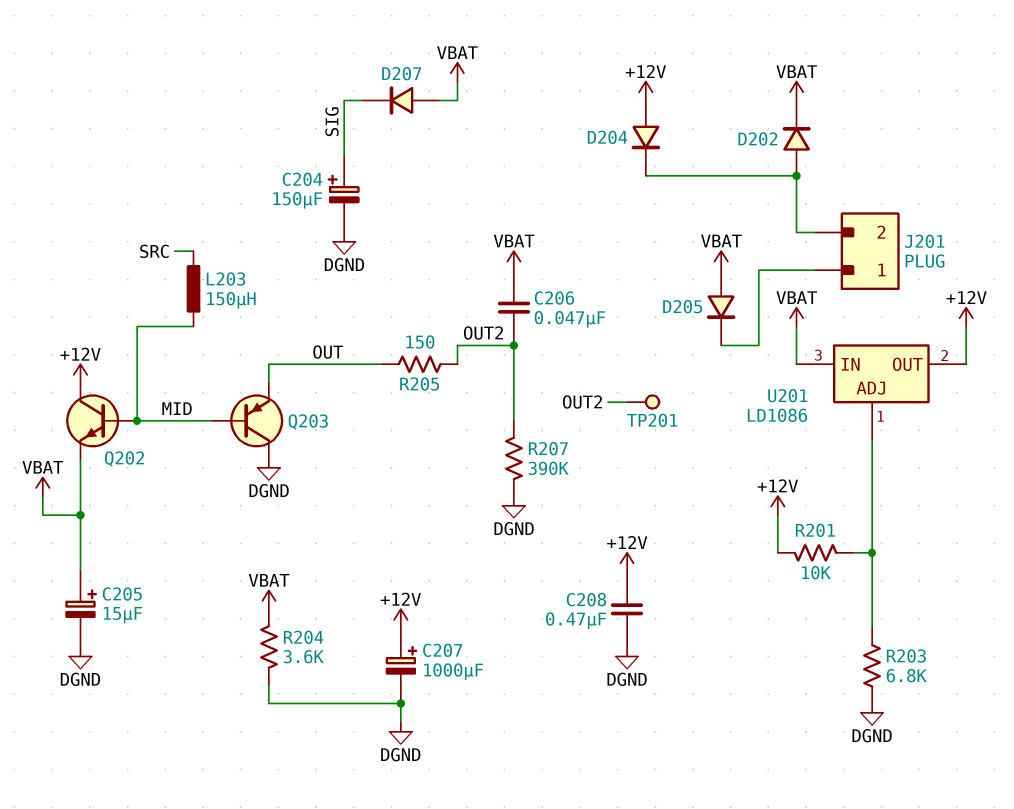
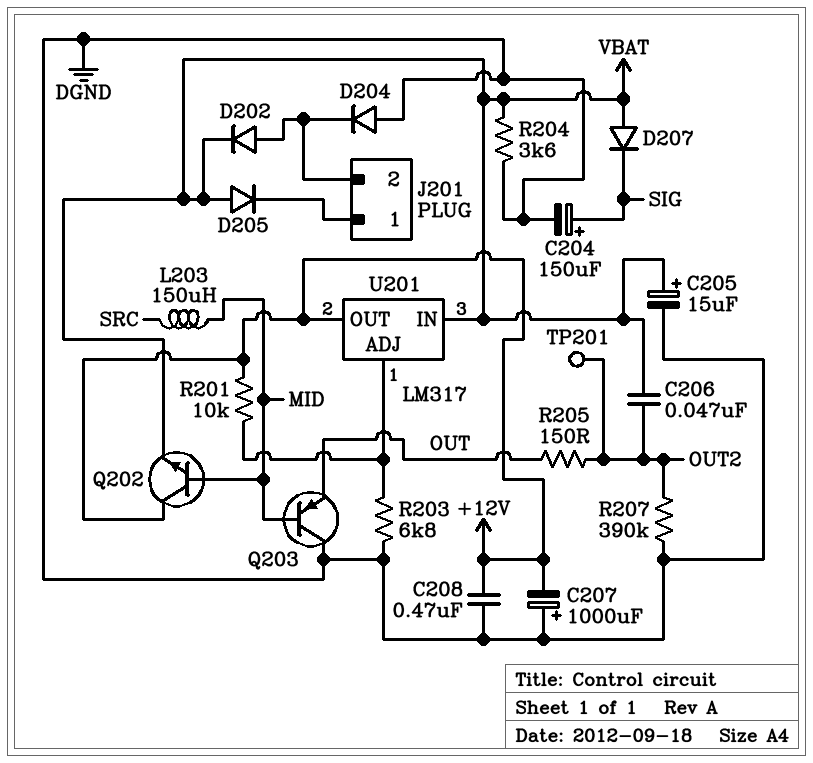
C207: 1000uF (plus +12V, minus DGND) -> 1000uF (plus DGND, minus +12V)
D204: diode (A +12V, K J201/2) -> diode (A DGND, K J201/2)
U201: LD1086 -> LM317

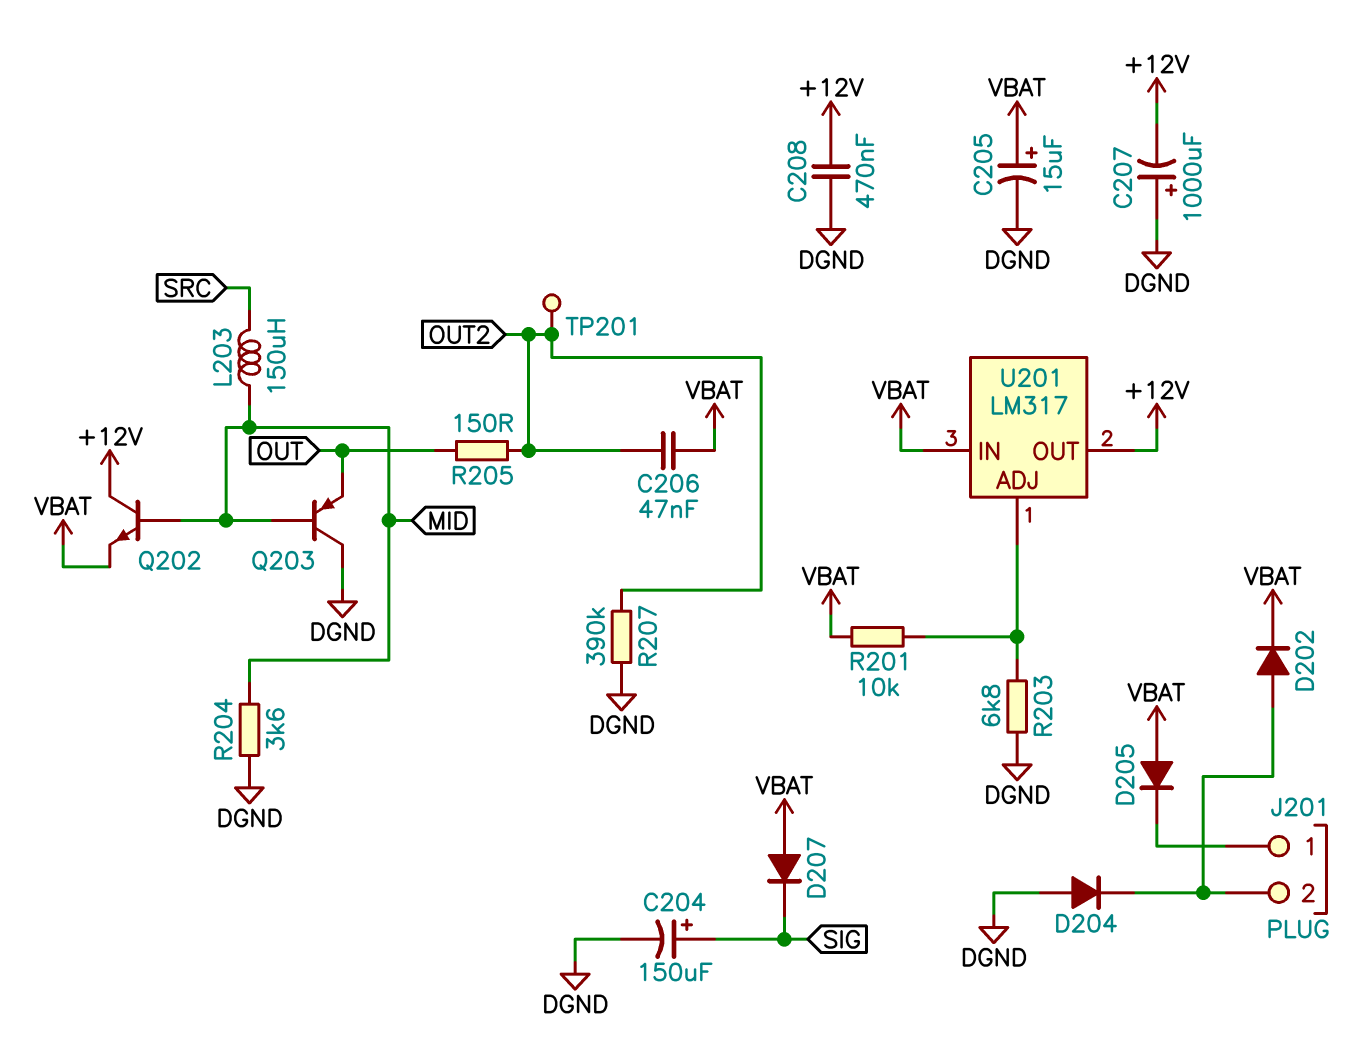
R201: 10k (+12V, U201/ADJ) -> 10k (U201/ADJ, VBAT)
R204: 3.6k (DGND, VBAT) -> 3.6k (DGND, MID)

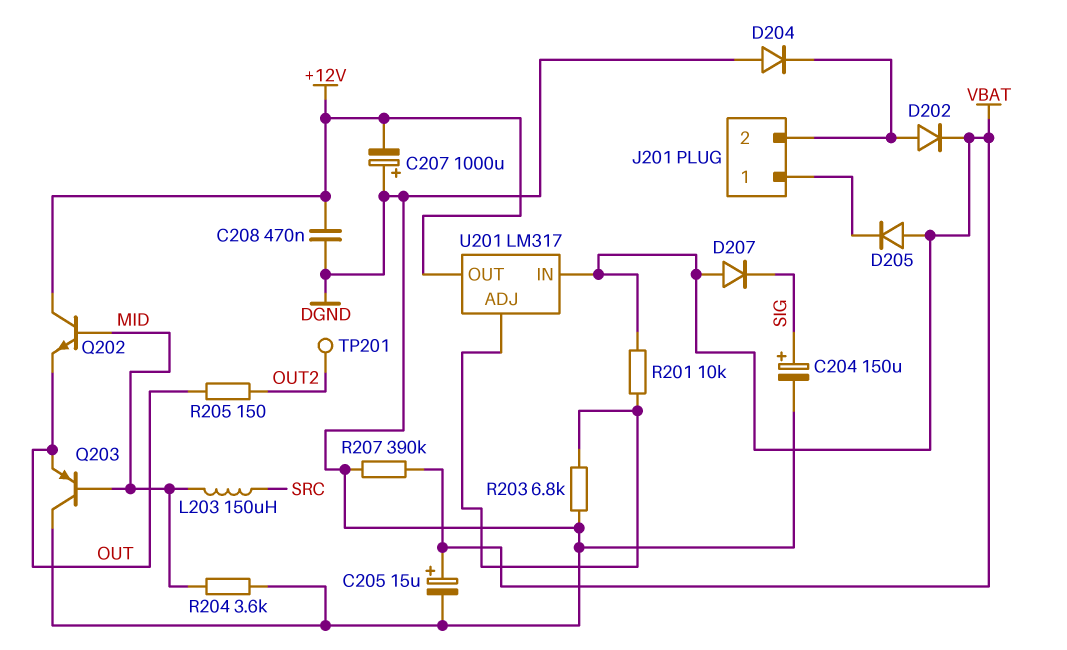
C206: 47nF (OUT2, VBAT) -> none
Q202: NPN (B MID, C +12V, E VBAT) -> NPN (B MID, C +12V, E OUT)
R207: 390k (DGND, OUT2) -> 390k (DGND, VBAT)

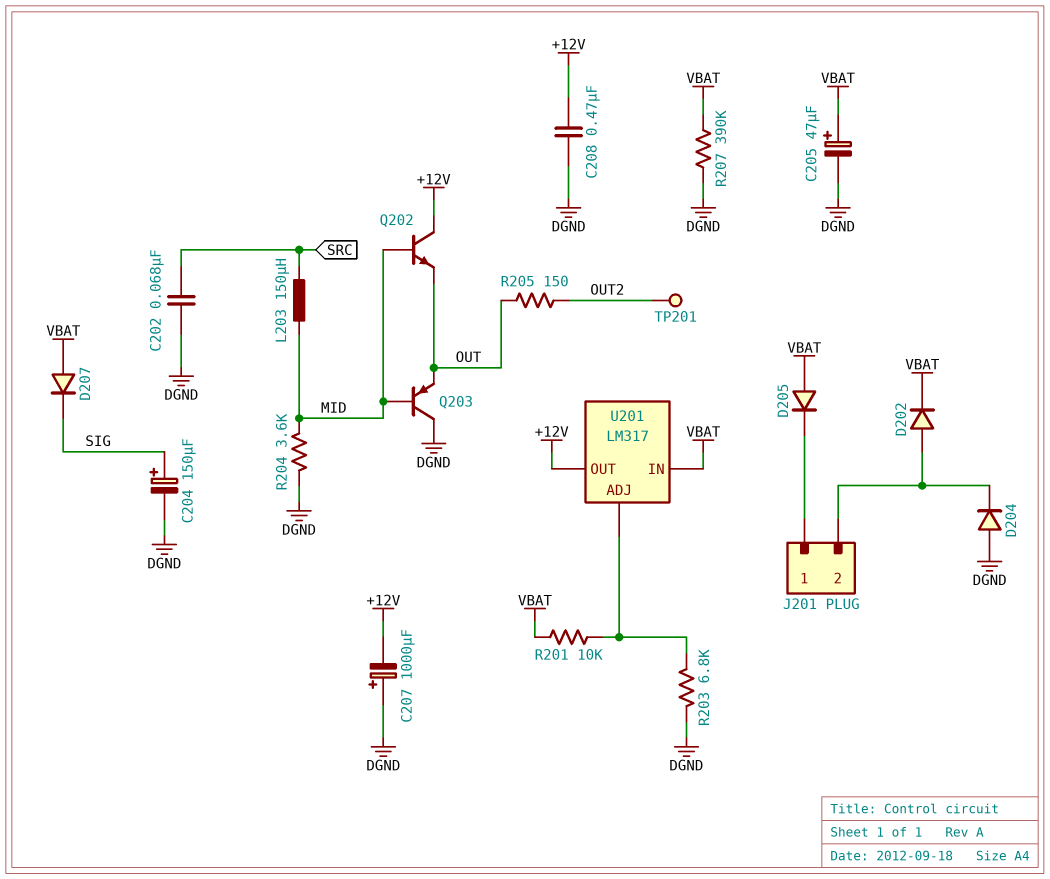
C202: none -> 68nF (DGND, SRC)
C205: 15uF (plus VBAT, minus DGND) -> 47uF (plus VBAT, minus DGND)

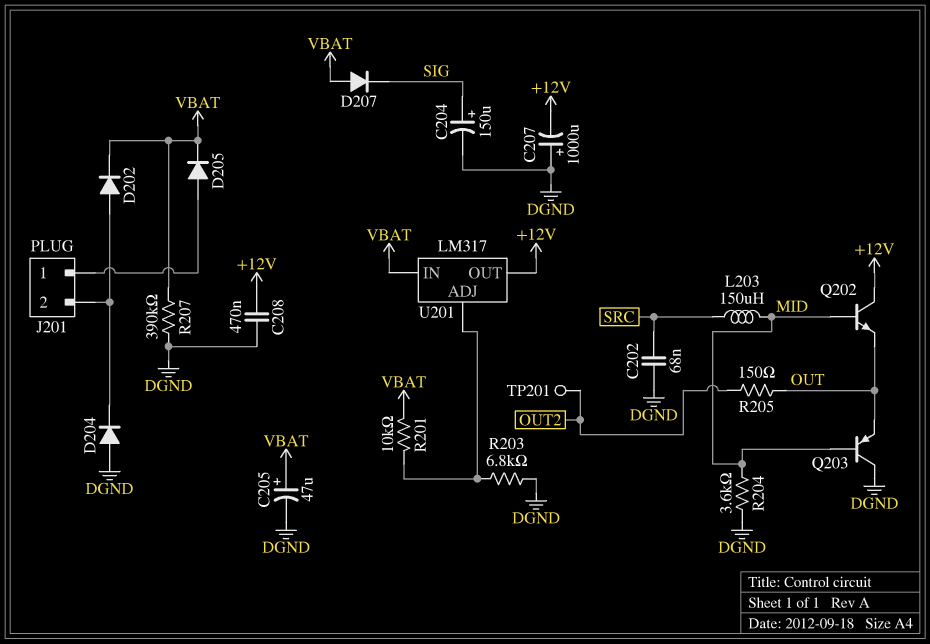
D205: diode (A VBAT, K J201/1) -> diode (A J201/1, K VBAT)

